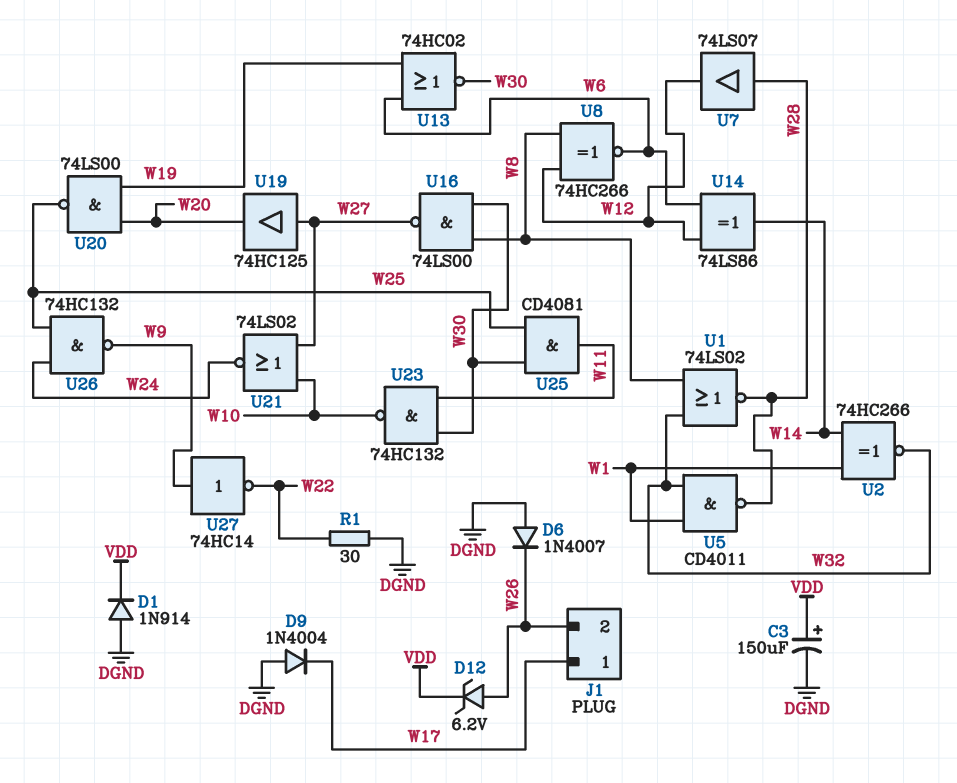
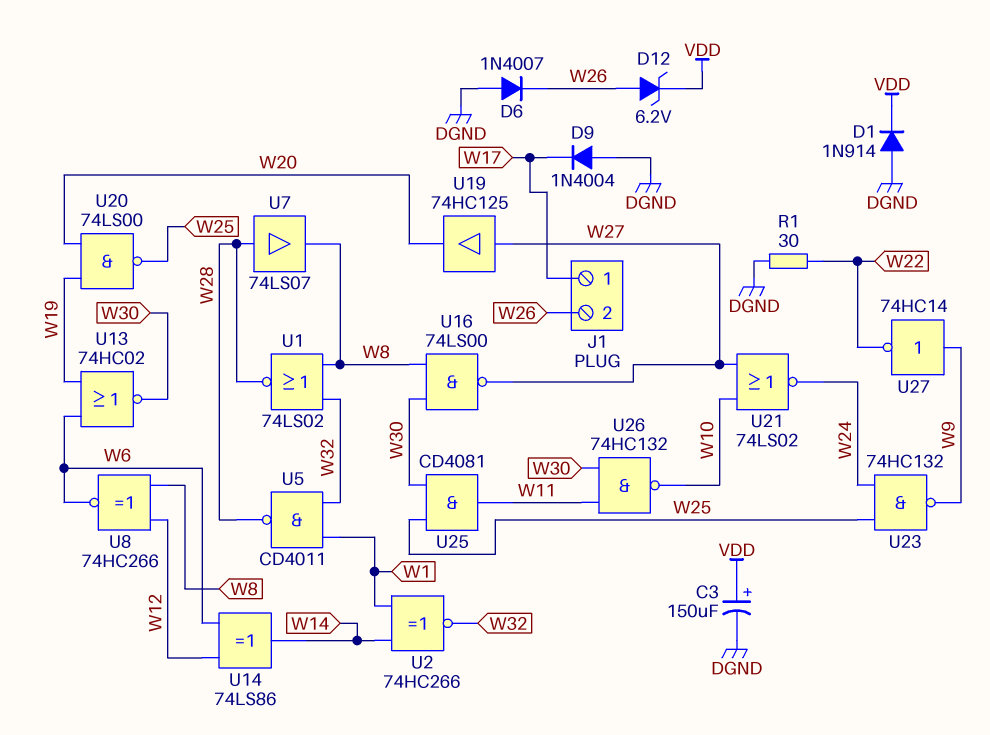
U7: buffer 74LS07 (in W28, out W12) -> buffer 74LS07 (in W28, out W8)
U23: NAND 74HC132 (in W11, in W30, out W10) -> NAND 74HC132 (in W24, in W25, out W9)
U26: NAND 74HC132 (in W24, in W25, out W9) -> NAND 74HC132 (in W11, in W30, out W10)

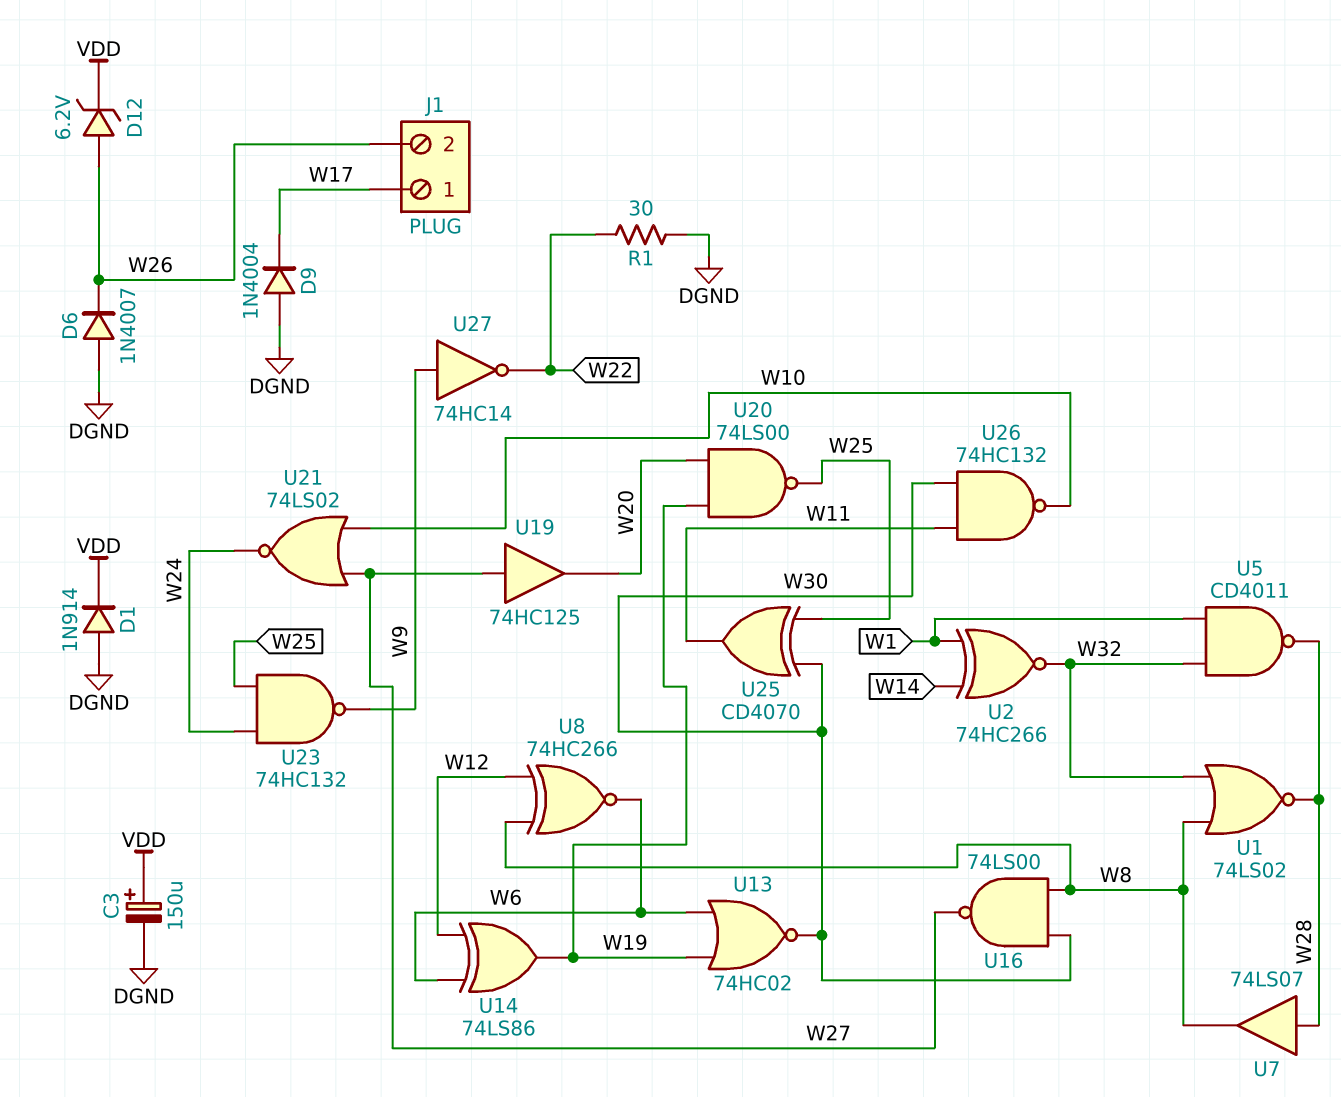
U14: XOR 74LS86 (in W6, in W12, out W14) -> XOR 74LS86 (in W6, in W12, out W19)
U25: AND CD4081 (in W25, in W30, out W11) -> XOR CD4070 (in W25, in W30, out W11)

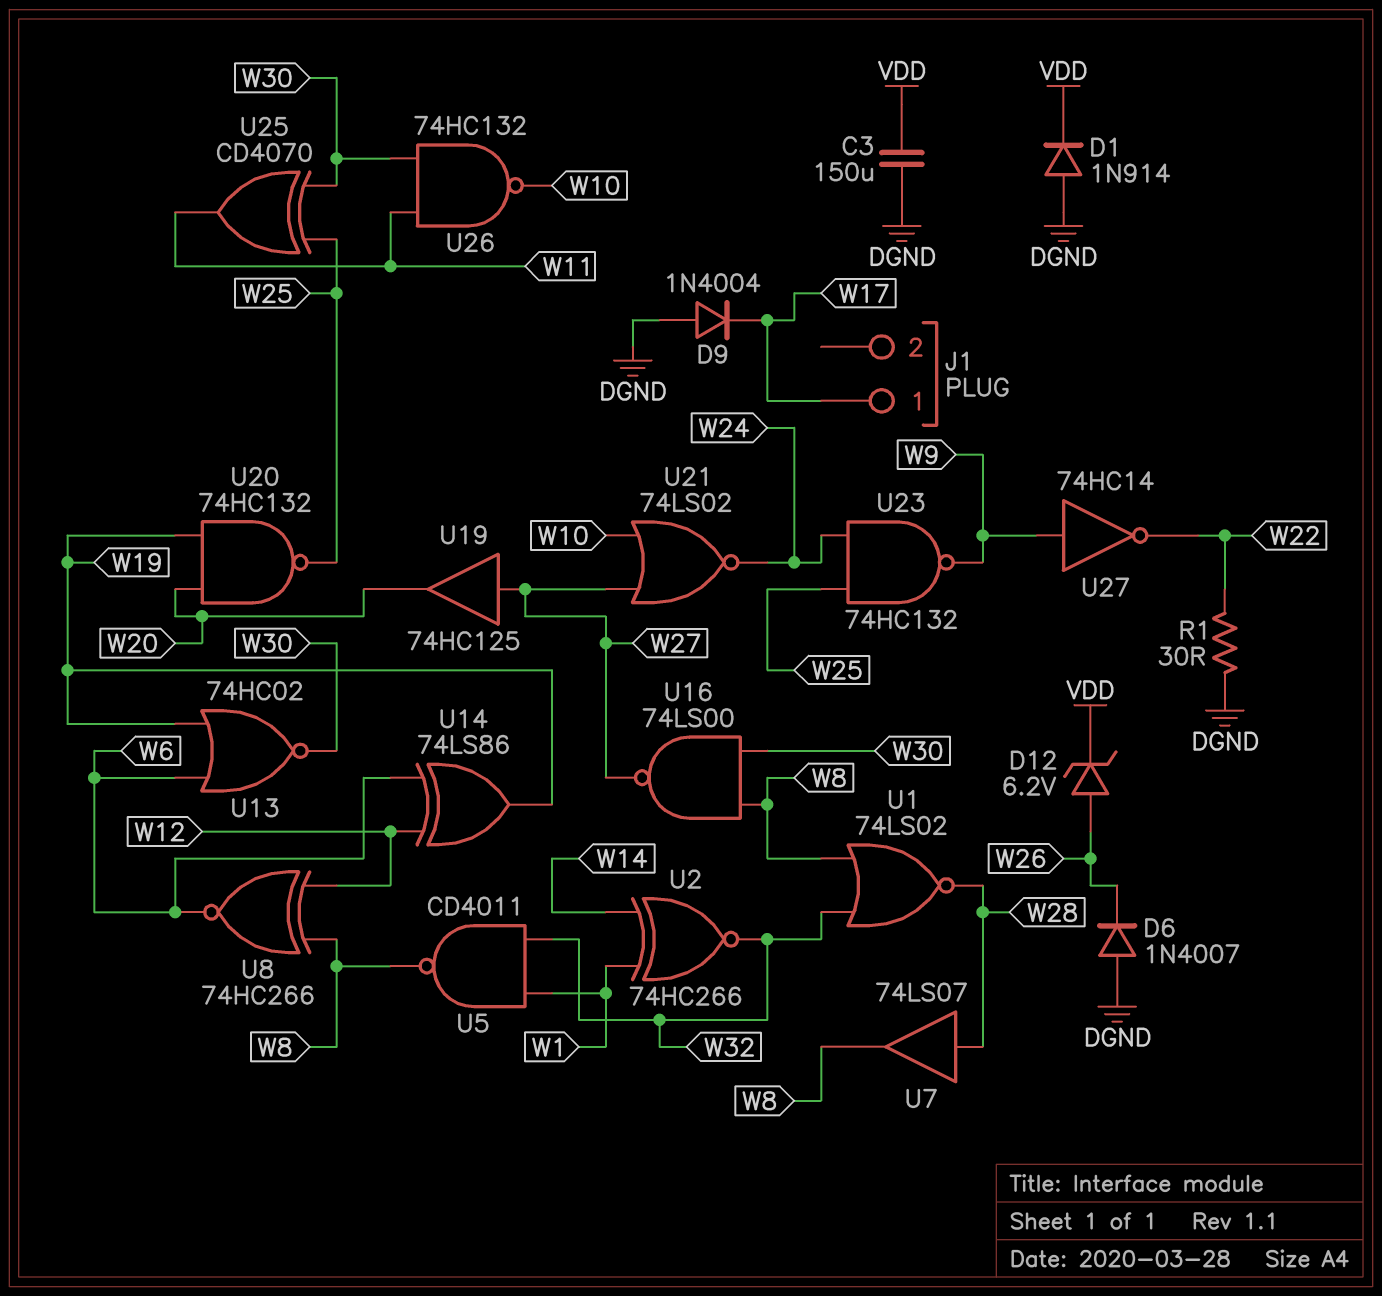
C3: 150uF (plus VDD, minus DGND) -> 150uF (DGND, VDD)
J1 pin 2: W26 -> none
U5: NAND CD4011 (in W1, in W32, out W28) -> NAND CD4011 (in W1, in W32, out W8)
U20: NAND 74LS00 (in W19, in W20, out W25) -> NAND 74HC132 (in W19, in W20, out W25)

